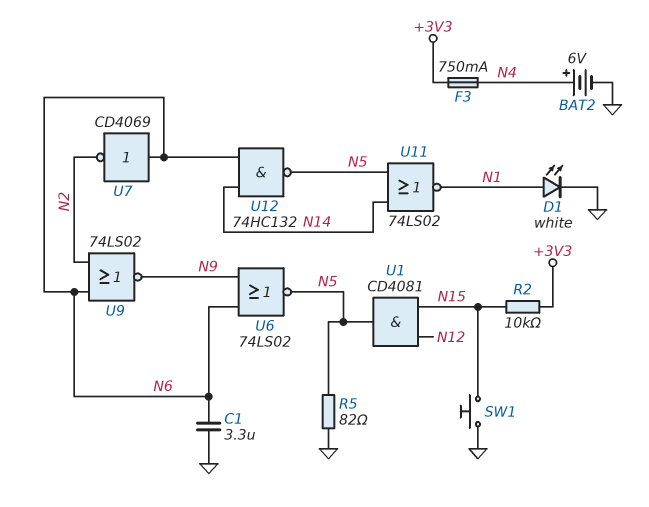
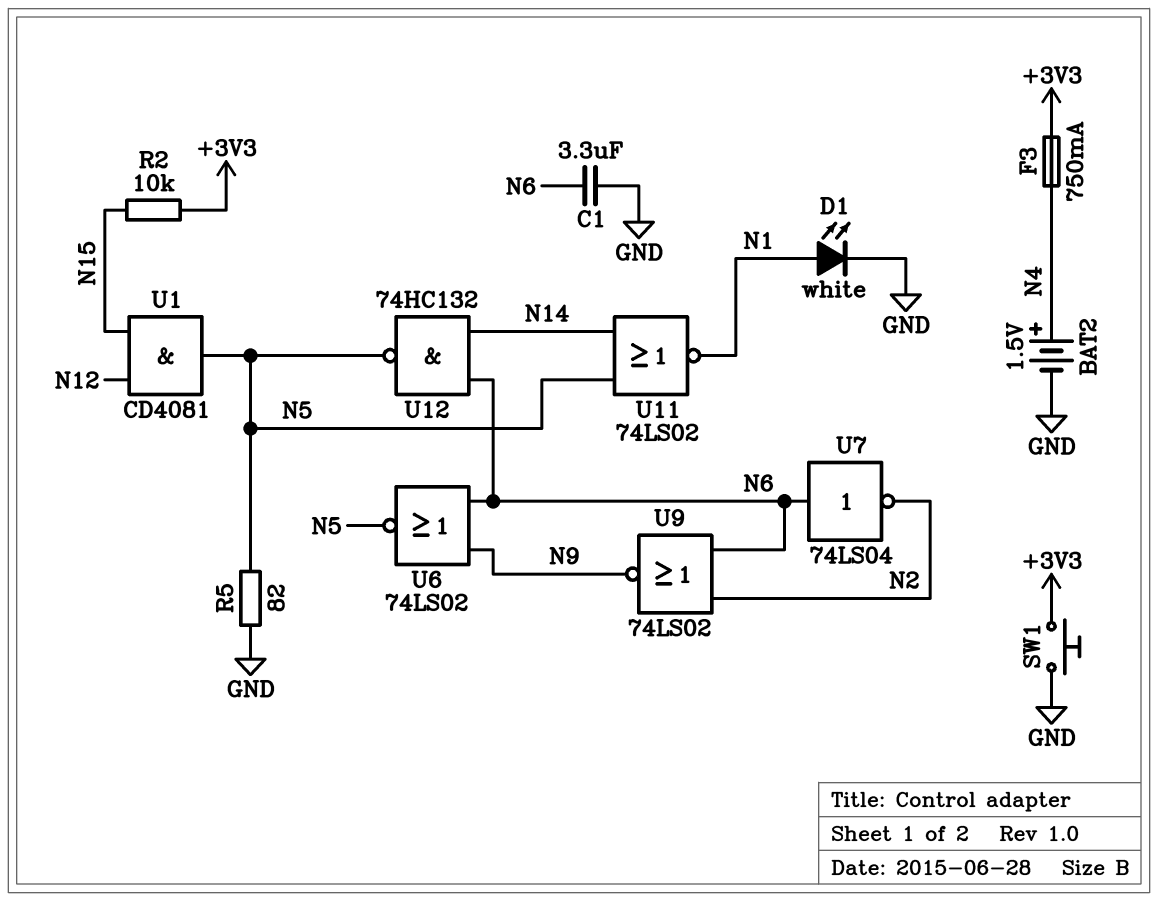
BAT2: 6V (plus N4, minus GND) -> 1.5V (plus N4, minus GND)
SW1: button (GND, N15) -> button (+3V3, GND)
U7: NOT CD4069 (in N6, out N2) -> NOT 74LS04 (in N6, out N2)

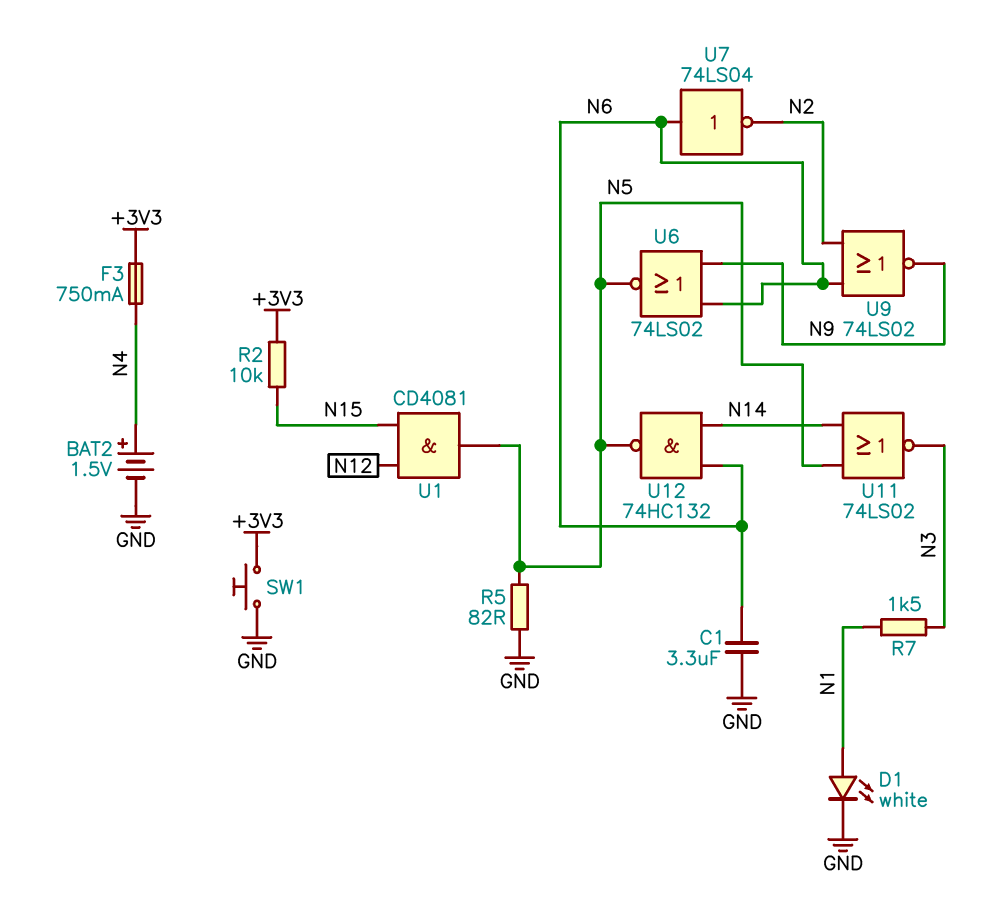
R7: none -> 1.5k (N1, N3)
U11: NOR 74LS02 (in N5, in N14, out N1) -> NOR 74LS02 (in N5, in N14, out N3)

